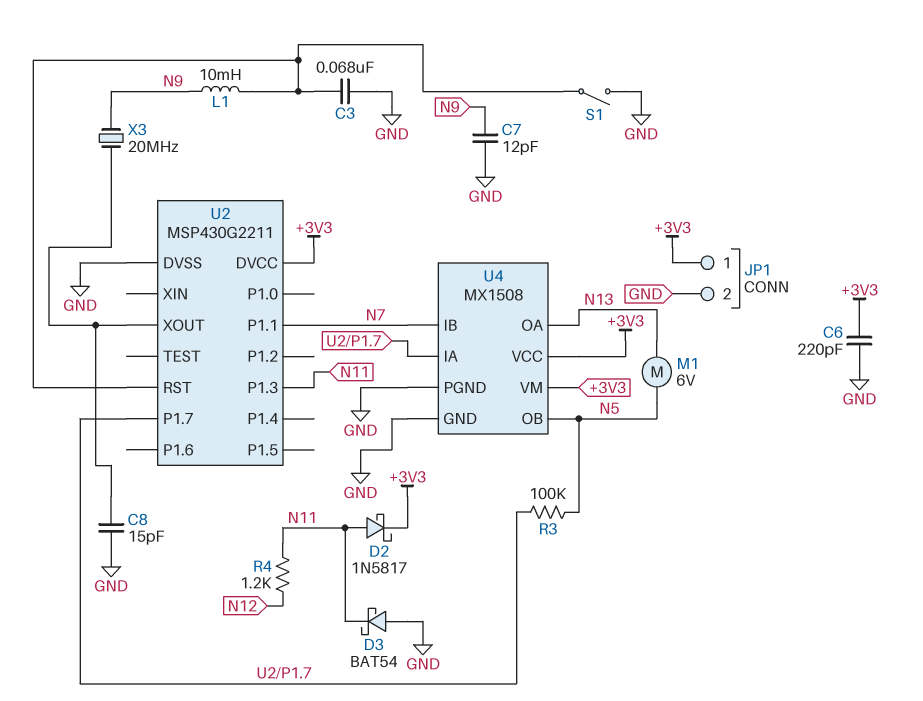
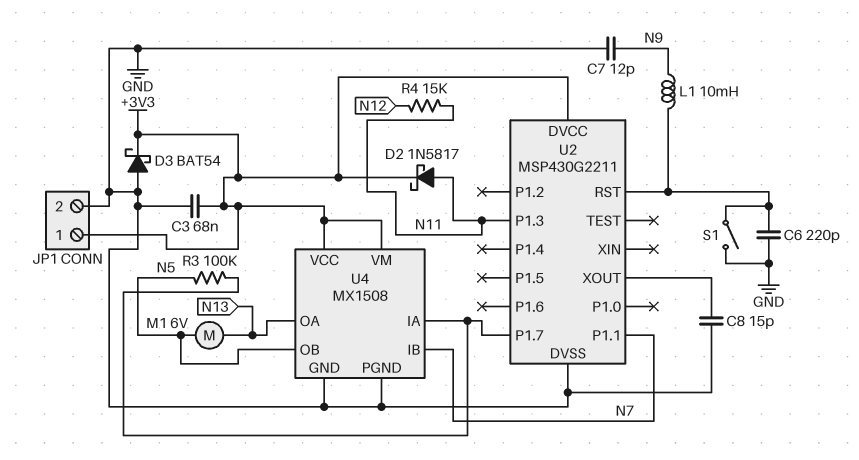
C3: 68nF (GND, U2/RST) -> 68nF (+3V3, GND)
C6: 220pF (+3V3, GND) -> 220pF (GND, U2/RST)
D3: schottky BAT54 (A GND, K N11) -> schottky BAT54 (A GND, K +3V3)
R4: 1.2k (N11, N12) -> 15k (N11, N12)
X3: 20MHz (N9, U2/XOUT) -> none

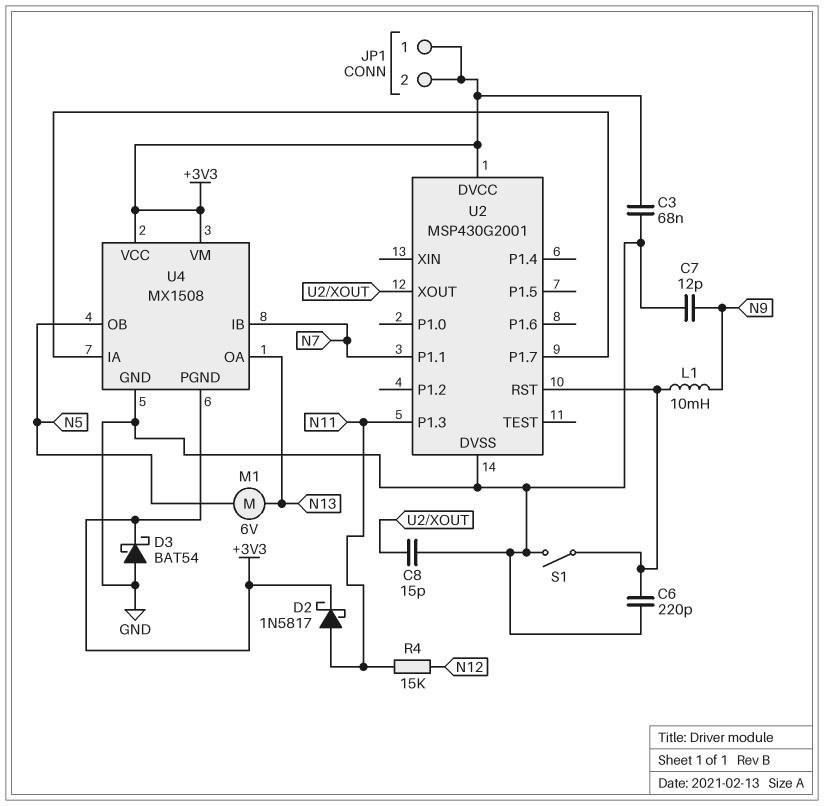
JP1 pin 2: GND -> +3V3
R3: 100k (N5, U2/P1.7) -> none
U2: MSP430G2211 -> MSP430G2001
U4 pin PGND: GND -> +3V3

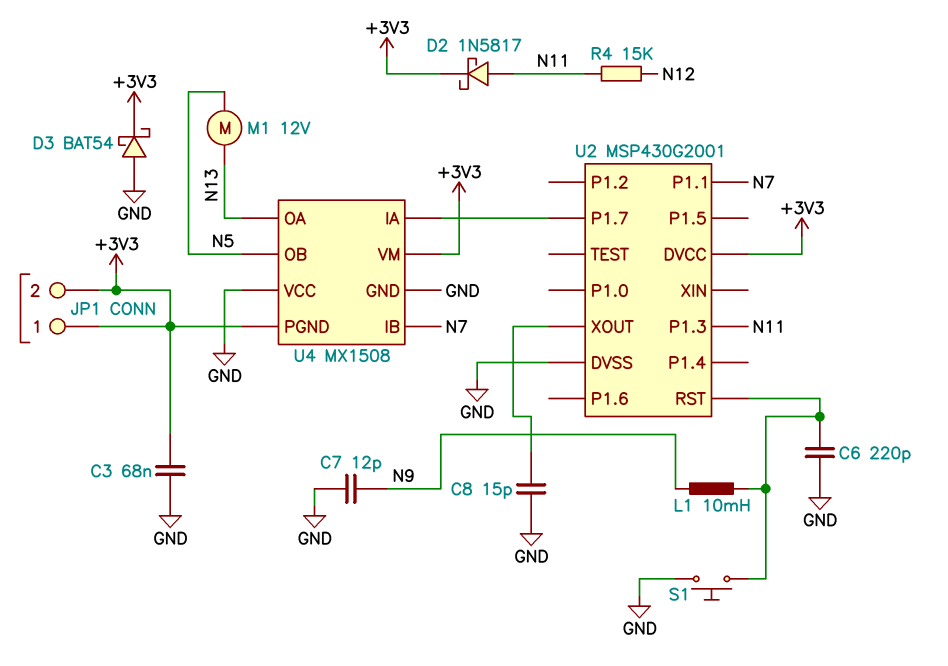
M1: motor 6V (N5, N13) -> motor 12V (N5, N13)
S1: switch (GND, U2/RST) -> button (GND, U2/RST)
U4 pin VCC: +3V3 -> GND

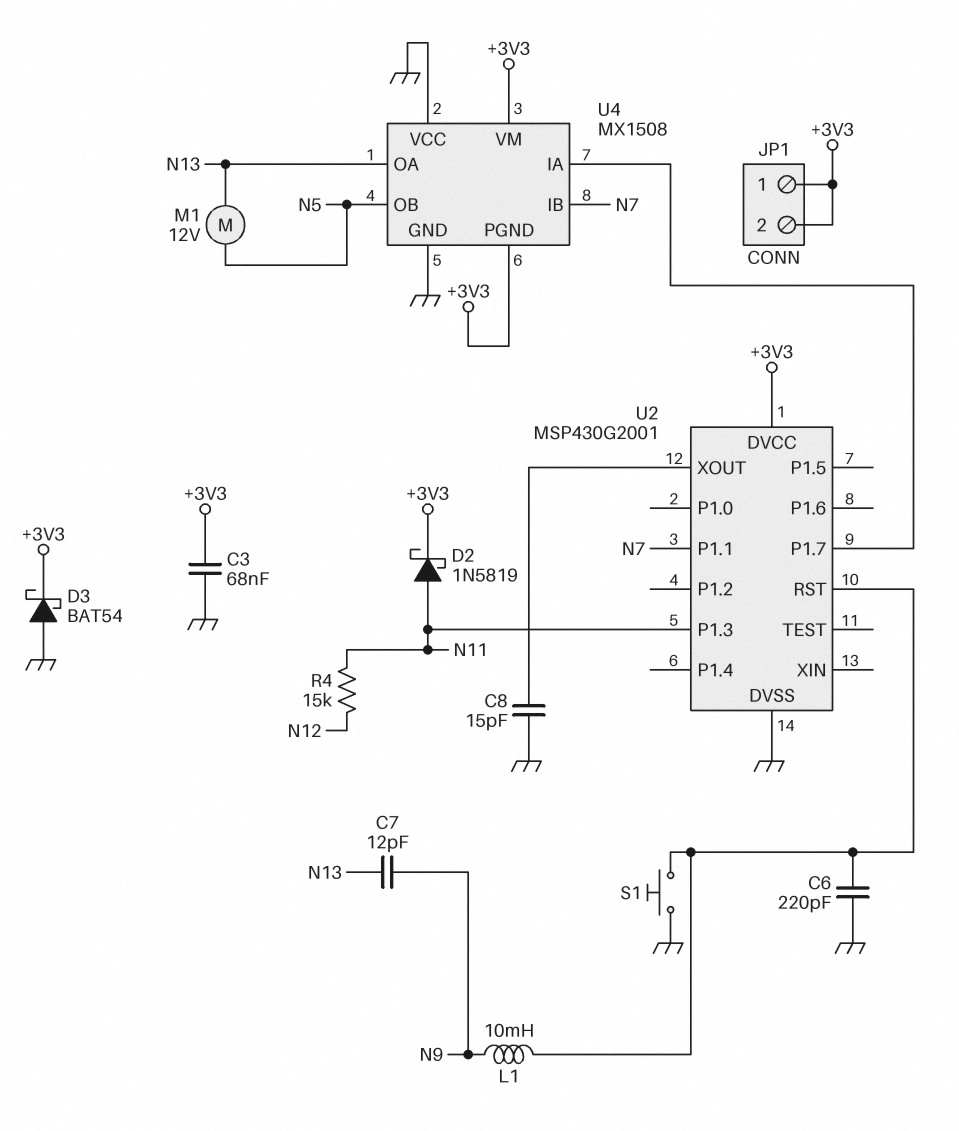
C7: 12pF (GND, N9) -> 12pF (N9, N13)
D2: schottky 1N5817 (A N11, K +3V3) -> schottky 1N5819 (A N11, K +3V3)

